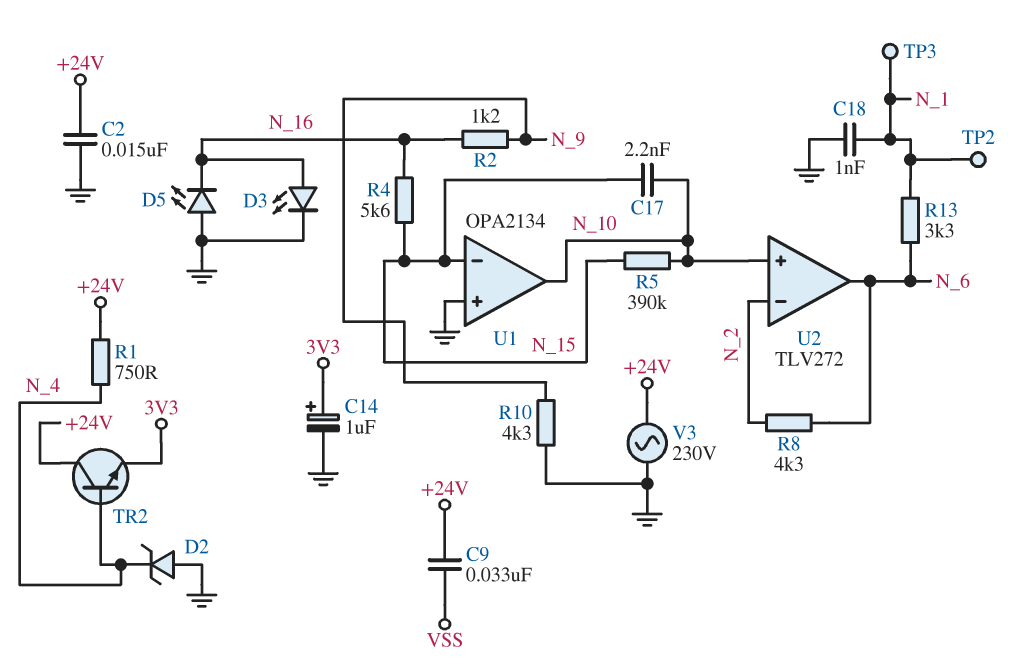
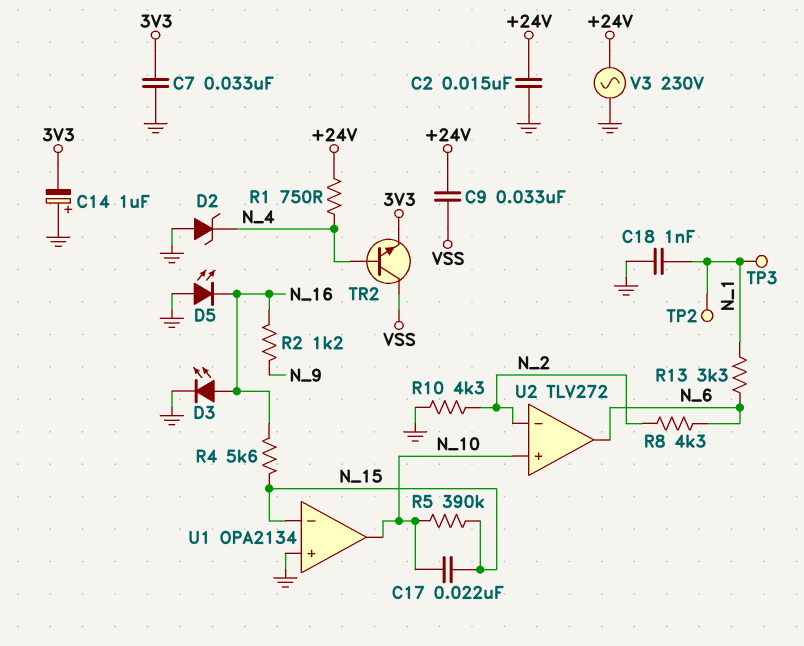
C7: none -> 33nF (3V3, GND)
C14: 1uF (plus 3V3, minus GND) -> 1uF (plus GND, minus 3V3)
C17: 2.2nF (N_10, N_15) -> 22nF (N_10, N_15)
R10: 4.3k (GND, N_9) -> 4.3k (GND, N_2)
TR2: NPN (B N_4, C +24V, E 3V3) -> NPN (B N_4, C VSS, E 3V3)

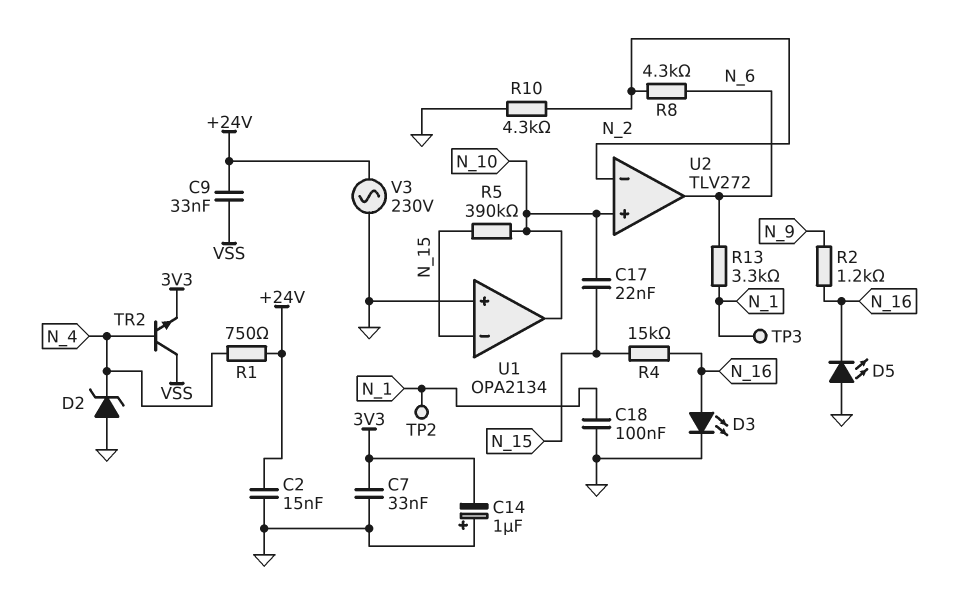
C18: 1nF (GND, N_1) -> 100nF (GND, N_1)
R4: 5.6k (N_15, N_16) -> 15k (N_15, N_16)

